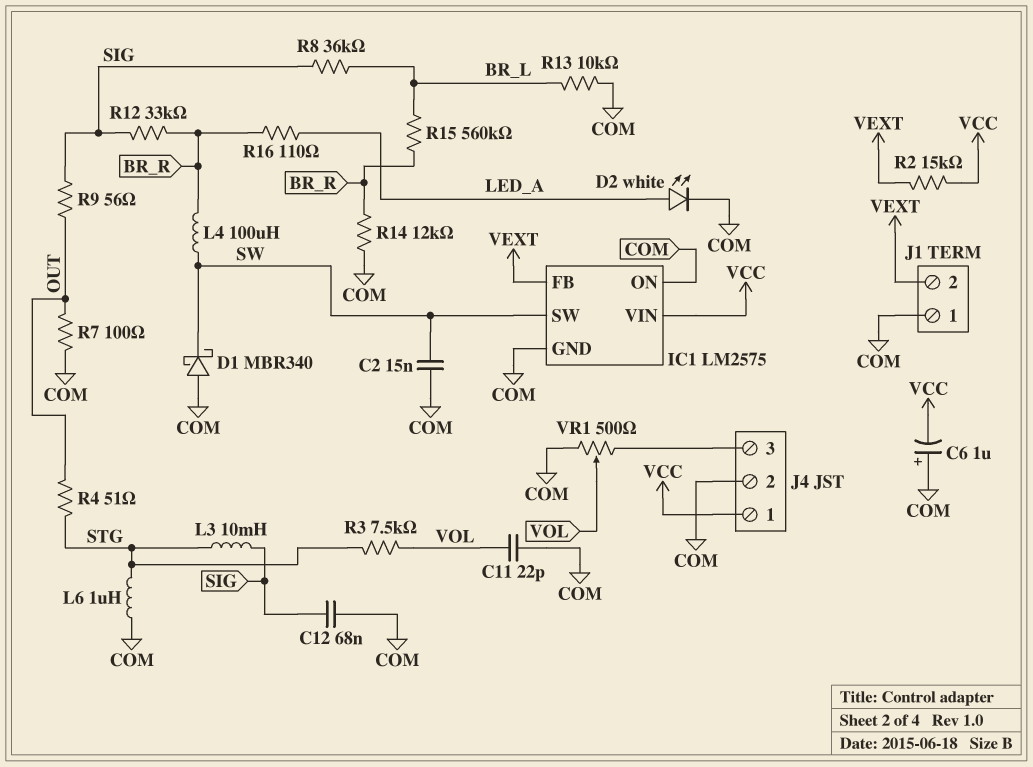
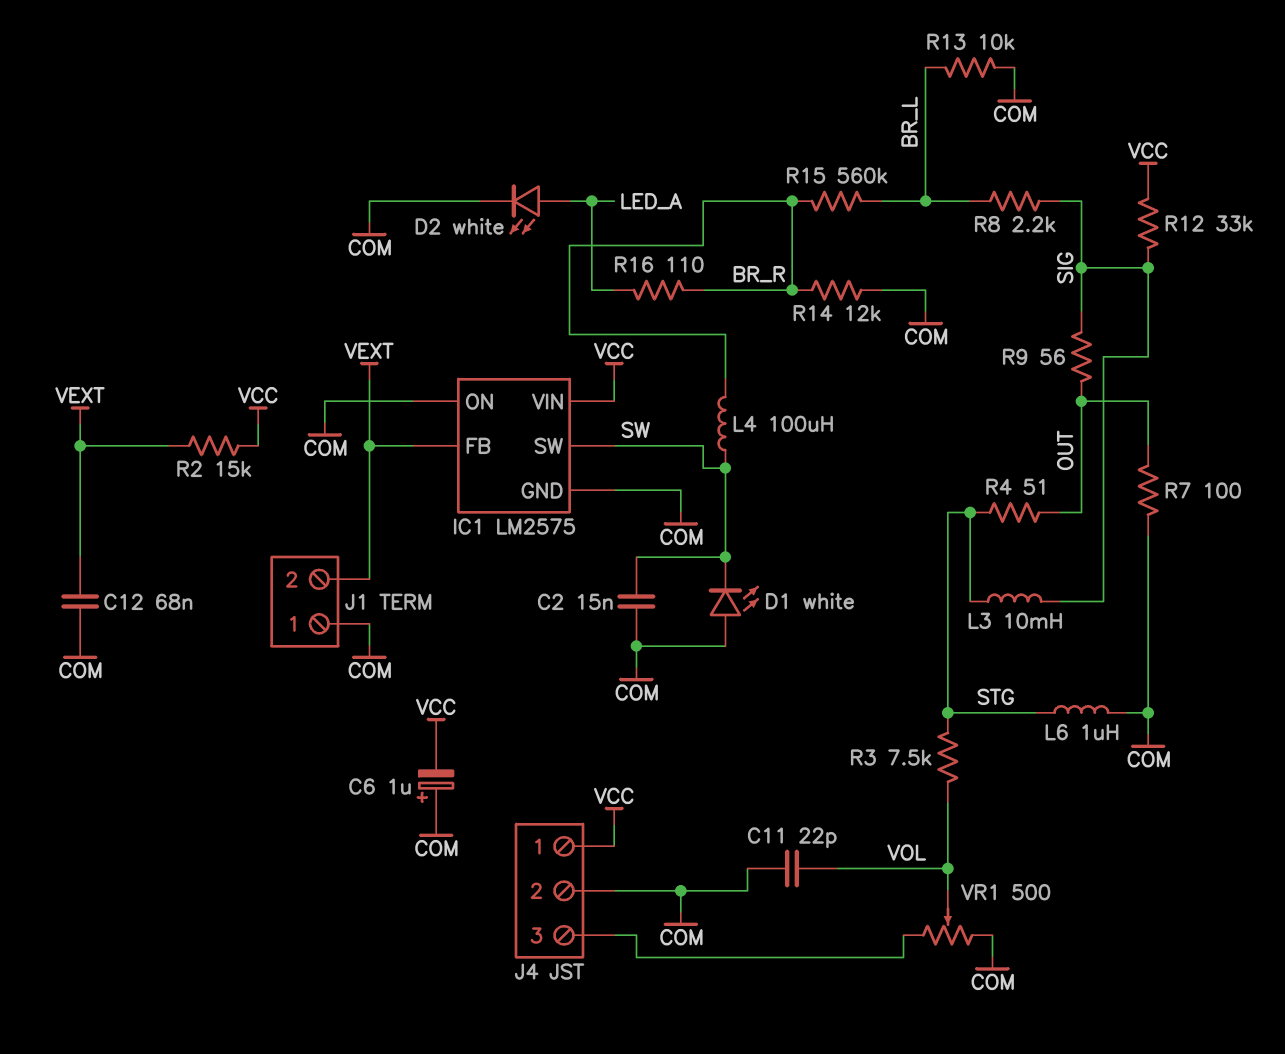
C12: 68nF (COM, SIG) -> 68nF (COM, VEXT)
D1: schottky MBR340 (A COM, K SW) -> LED white (A COM, K SW)
R8: 36k (BR_L, SIG) -> 2.2k (BR_L, SIG)
R12: 33k (BR_R, SIG) -> 33k (SIG, VCC)

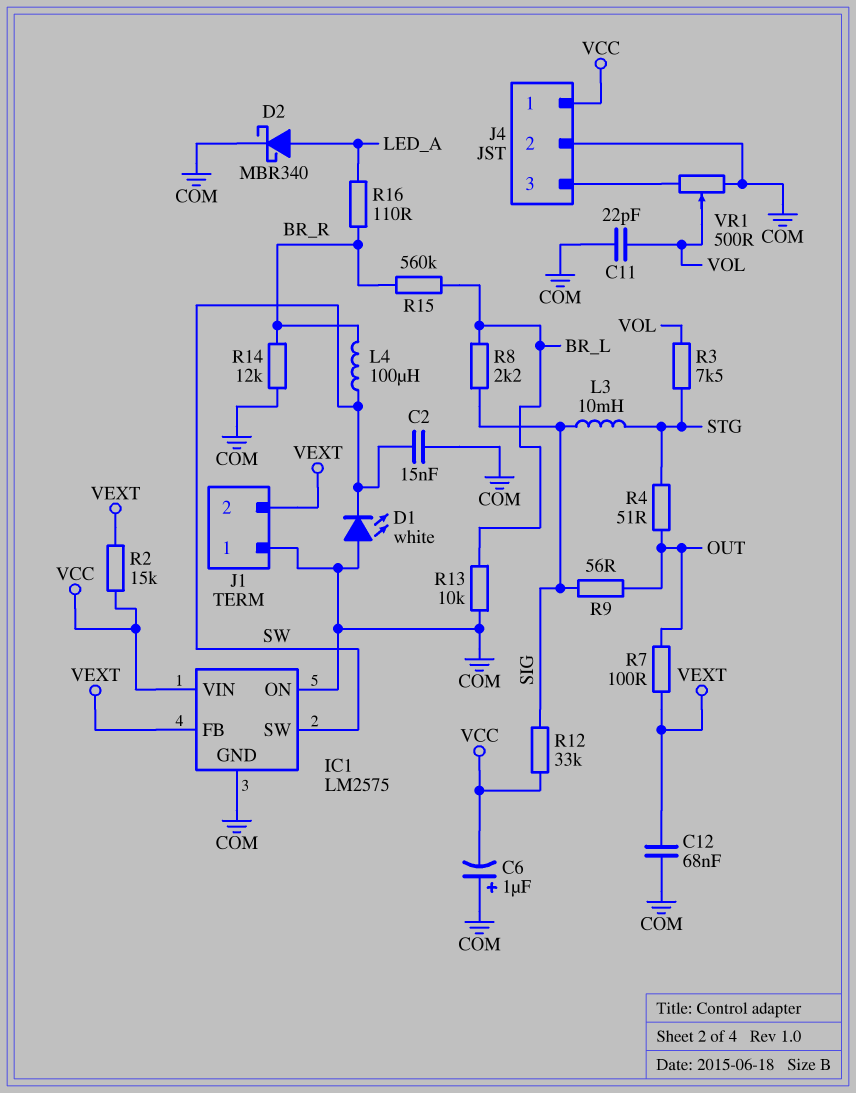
D2: LED white (A LED_A, K COM) -> schottky MBR340 (A LED_A, K COM)
L6: 1uH (COM, STG) -> none
R7: 100 (COM, OUT) -> 100 (OUT, VEXT)

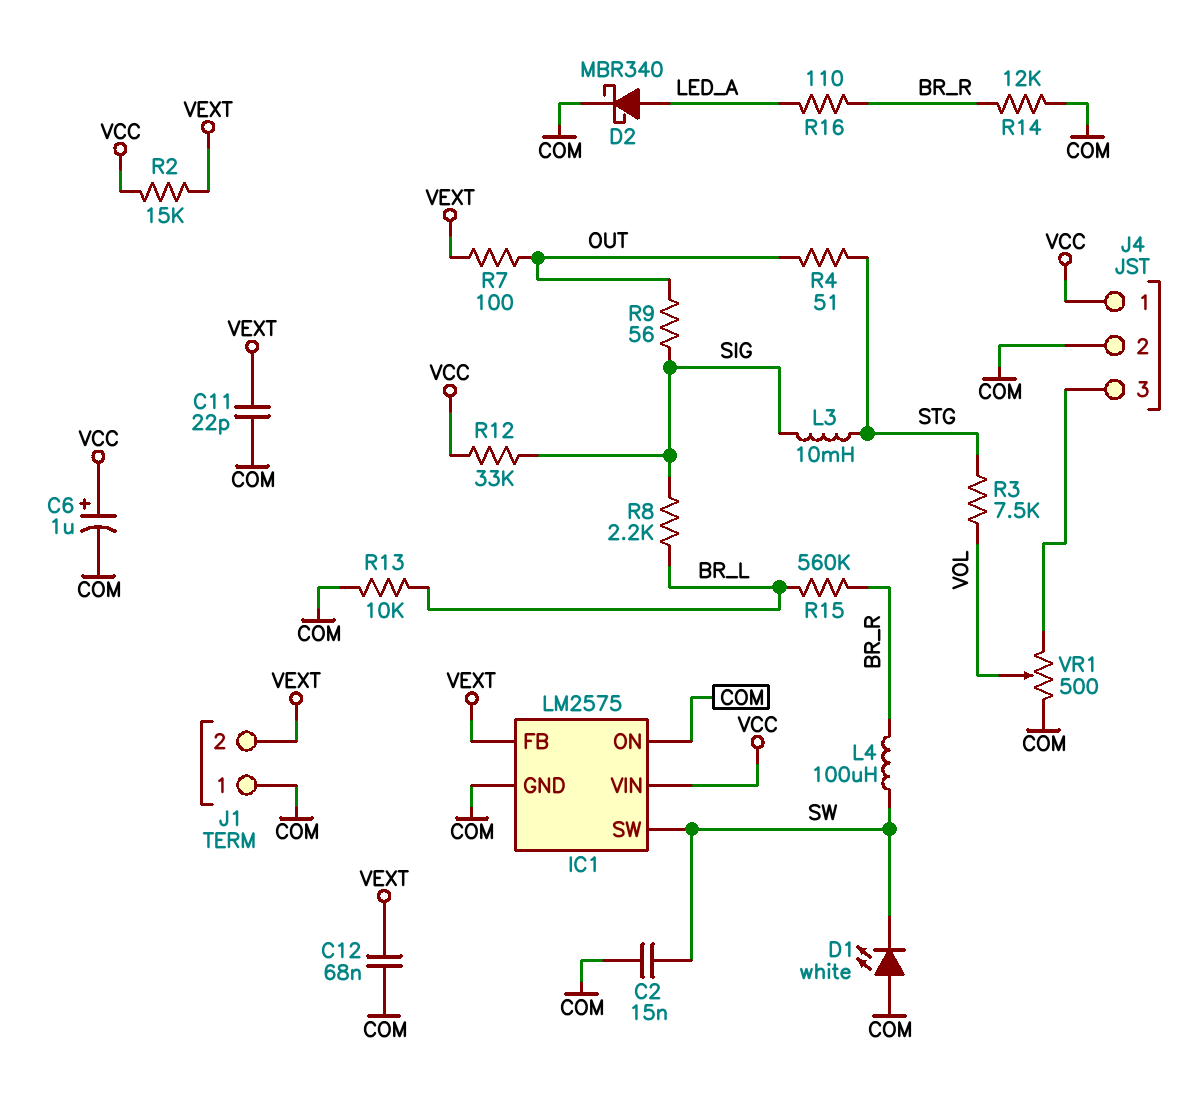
C6: 1uF (plus COM, minus VCC) -> 1uF (plus VCC, minus COM)
C11: 22pF (COM, VOL) -> 22pF (COM, VEXT)

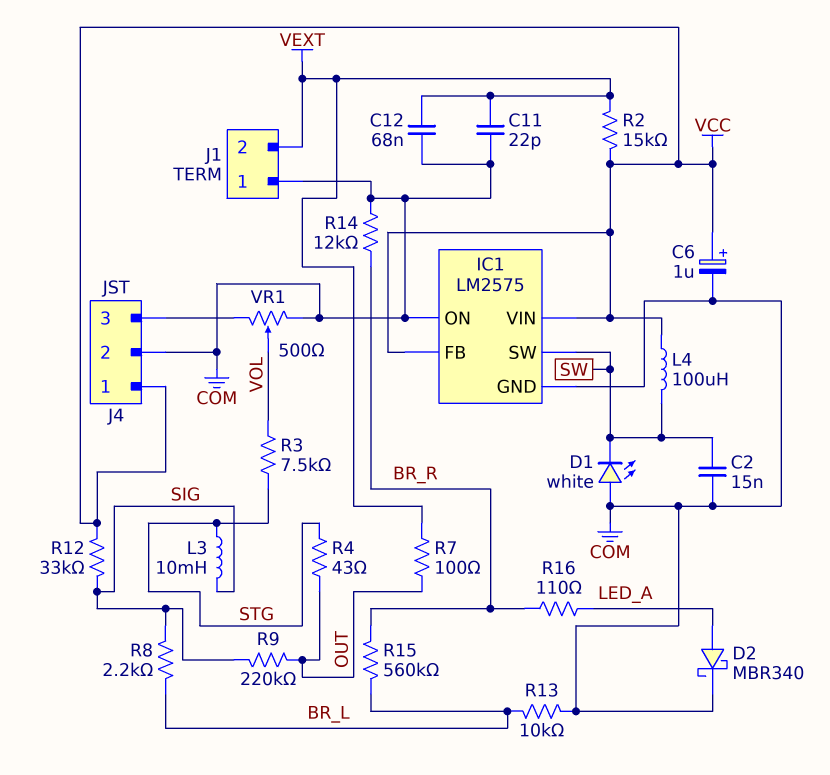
IC1 pin FB: VEXT -> VCC
L4: 100uH (BR_R, SW) -> 100uH (SW, VCC)
R4: 51 (OUT, STG) -> 43 (OUT, STG)
R9: 56 (OUT, SIG) -> 220k (OUT, SIG)

